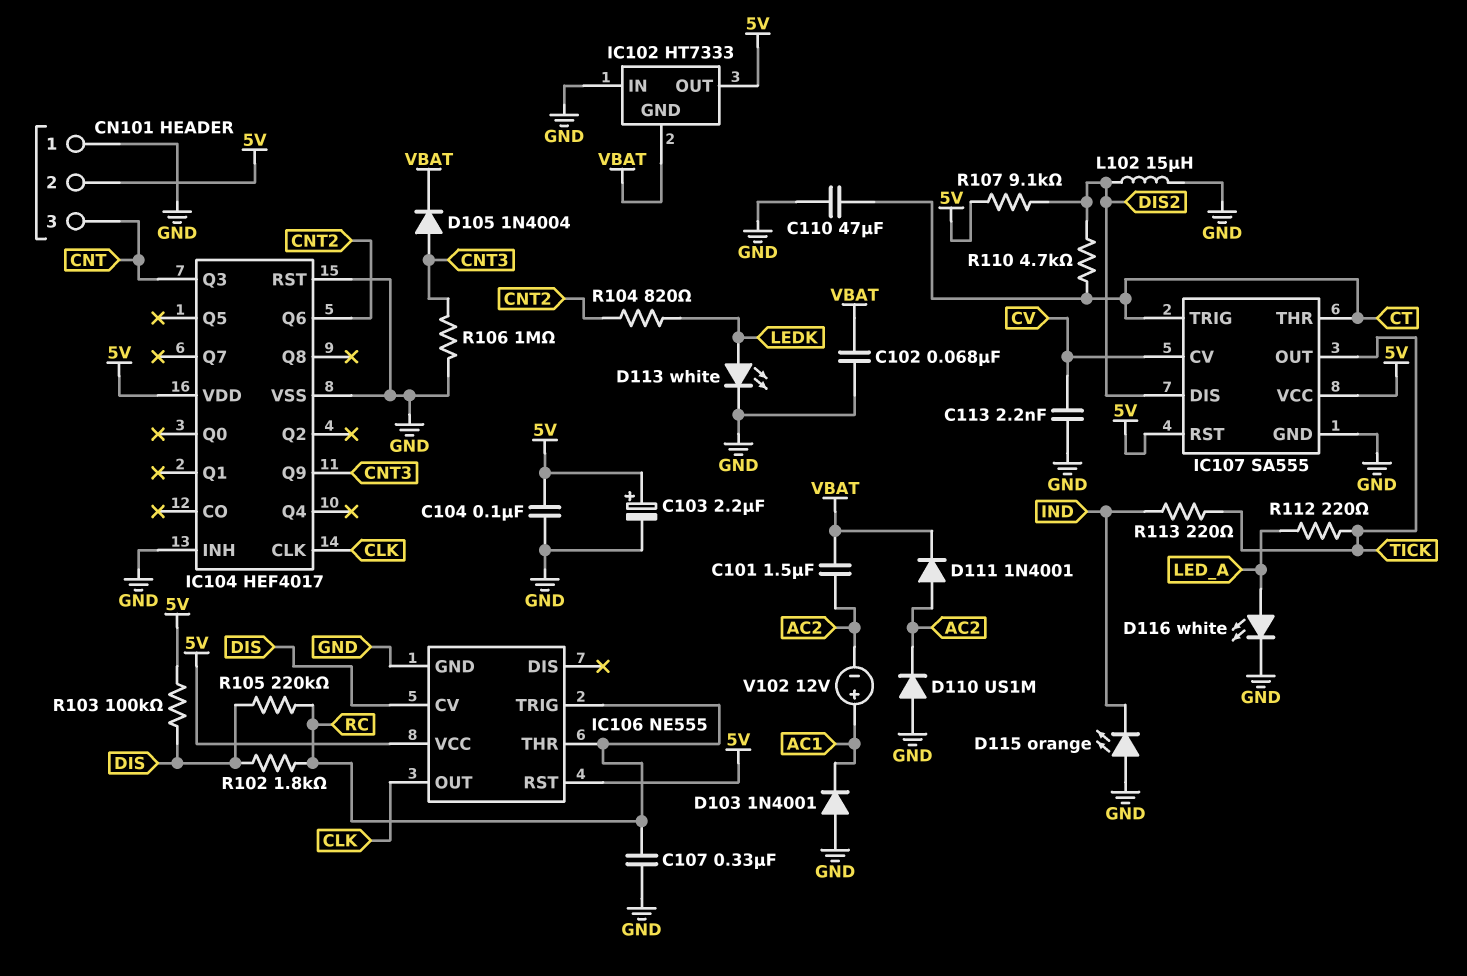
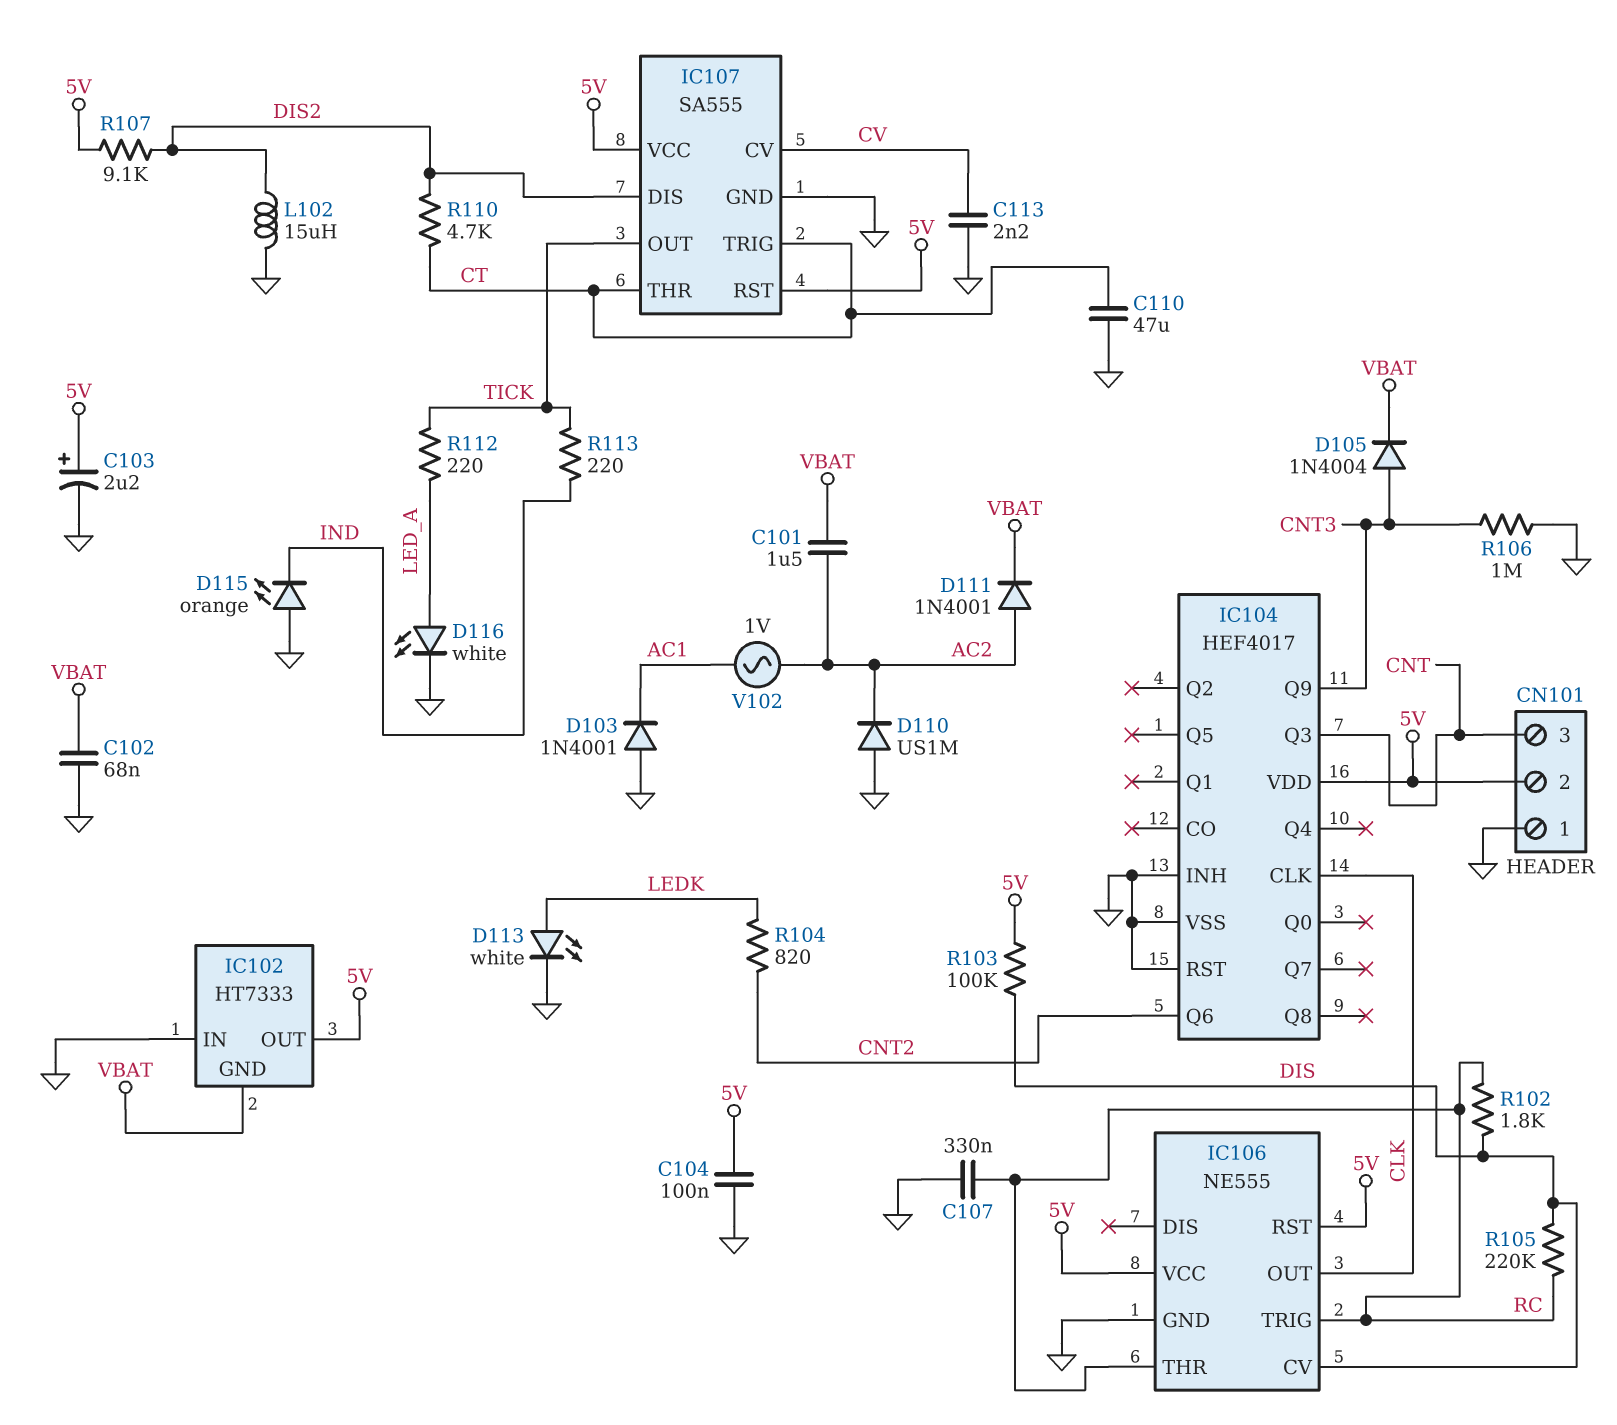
V102: 12V (plus AC1, minus AC2) -> AC 1V (AC1, AC2)

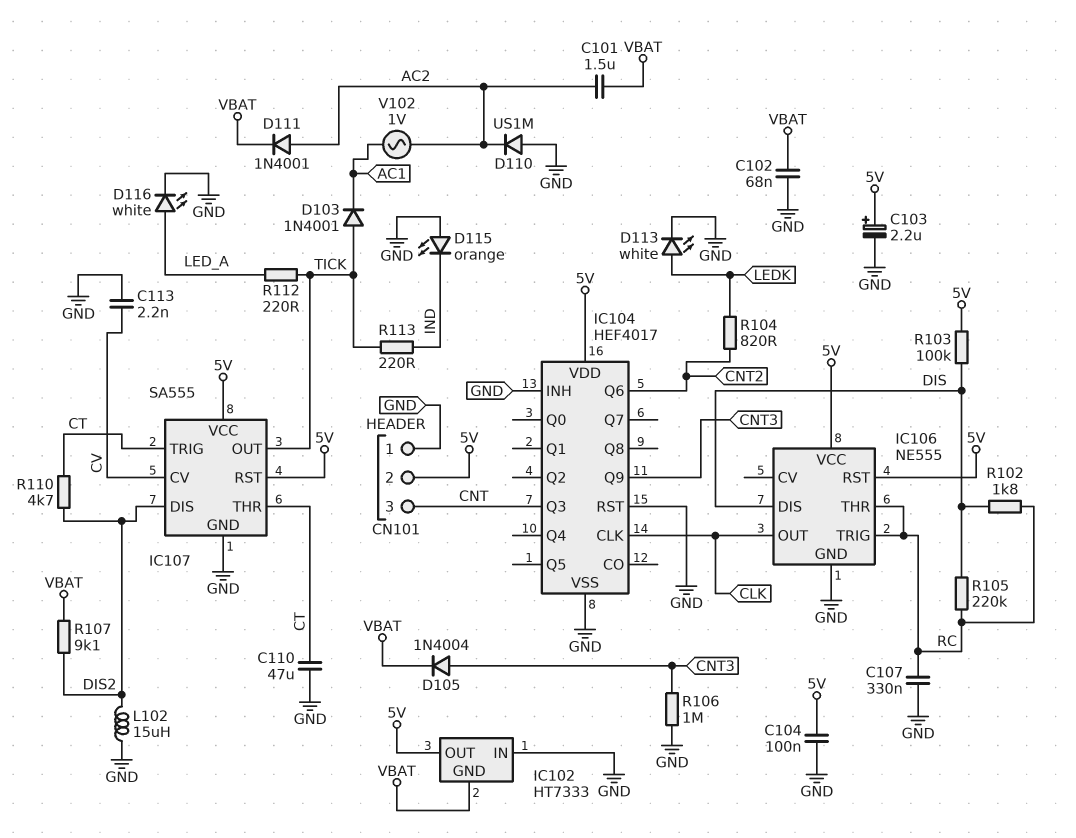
D103: diode 1N4001 (A GND, K AC1) -> diode 1N4001 (A TICK, K AC1)
IC106 pin CV: DIS -> none
IC106 pin DIS: none -> DIS
R107: 9.1k (5V, DIS2) -> 9.1k (DIS2, VBAT)

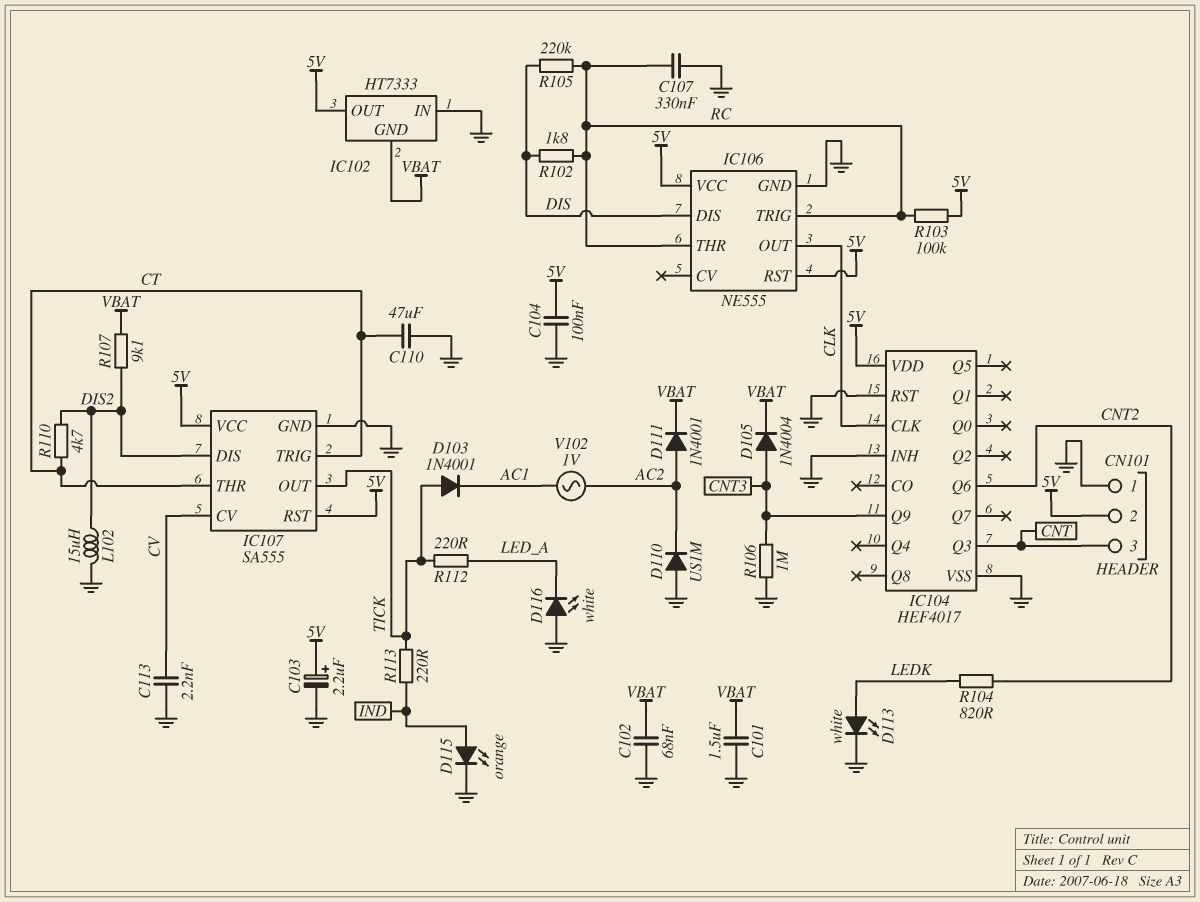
C101: 1.5uF (AC2, VBAT) -> 1.5uF (GND, VBAT)
D115: LED orange (A GND, K IND) -> LED orange (A IND, K GND)
D116: LED white (A LED_A, K GND) -> LED white (A GND, K LED_A)
R103: 100k (5V, DIS) -> 100k (5V, RC)

